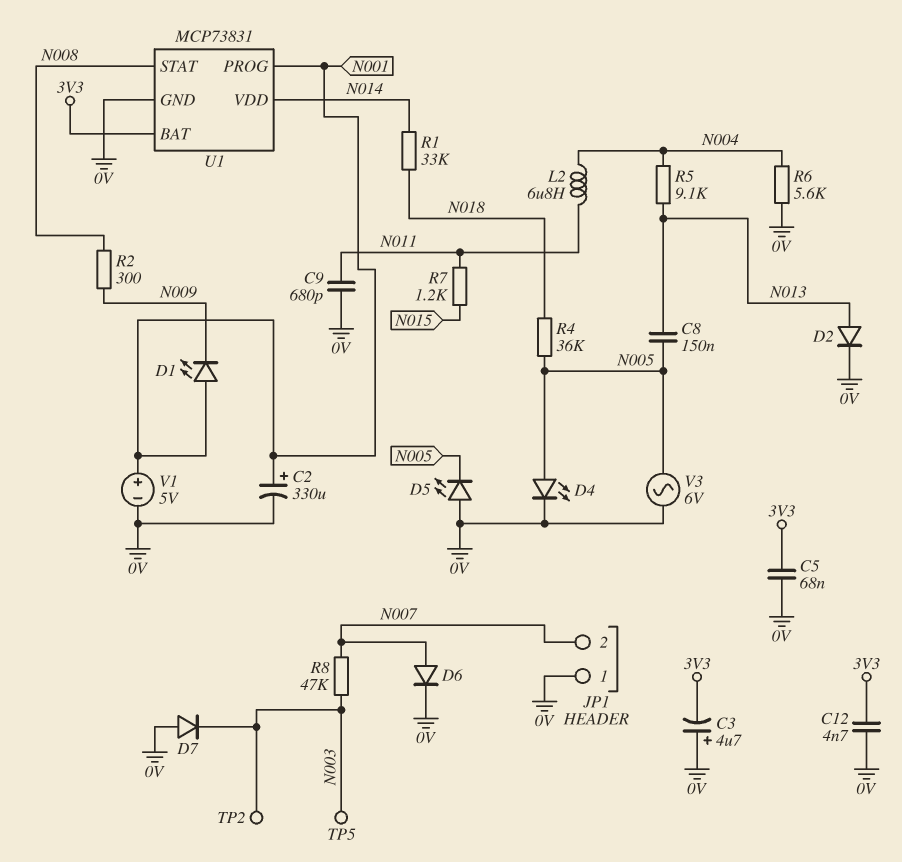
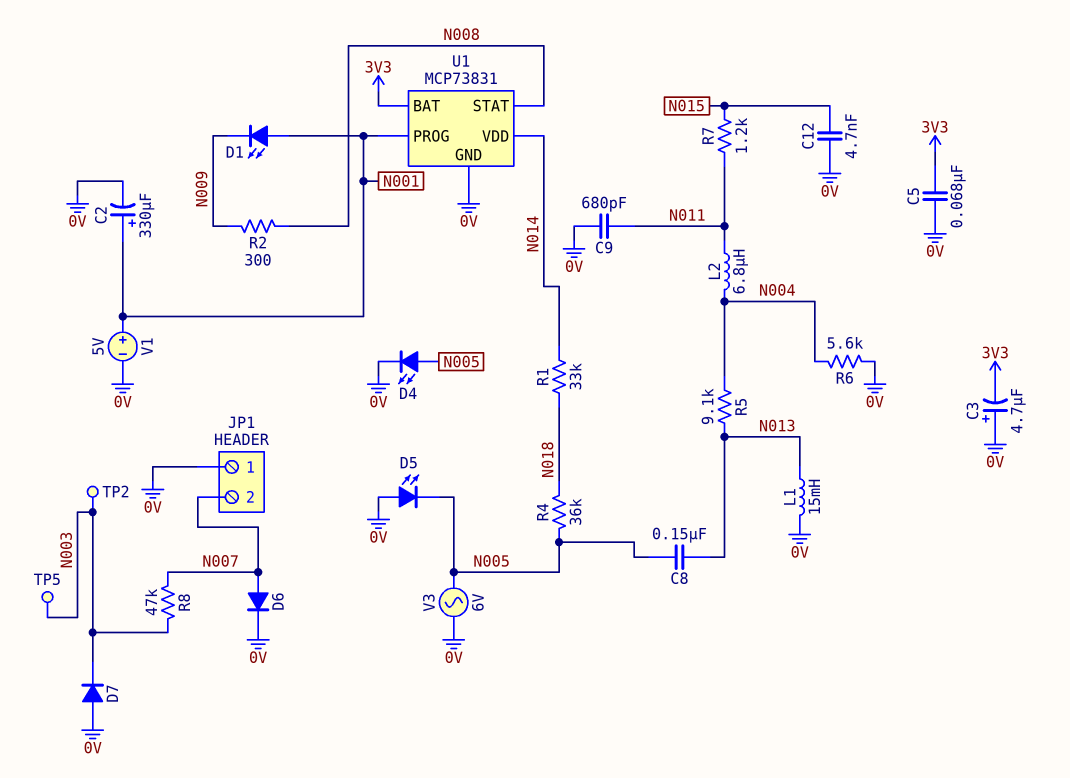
C12: 4.7nF (0V, 3V3) -> 4.7nF (0V, N015)
D2: diode (A N013, K 0V) -> none
L1: none -> 15mH (0V, N013)

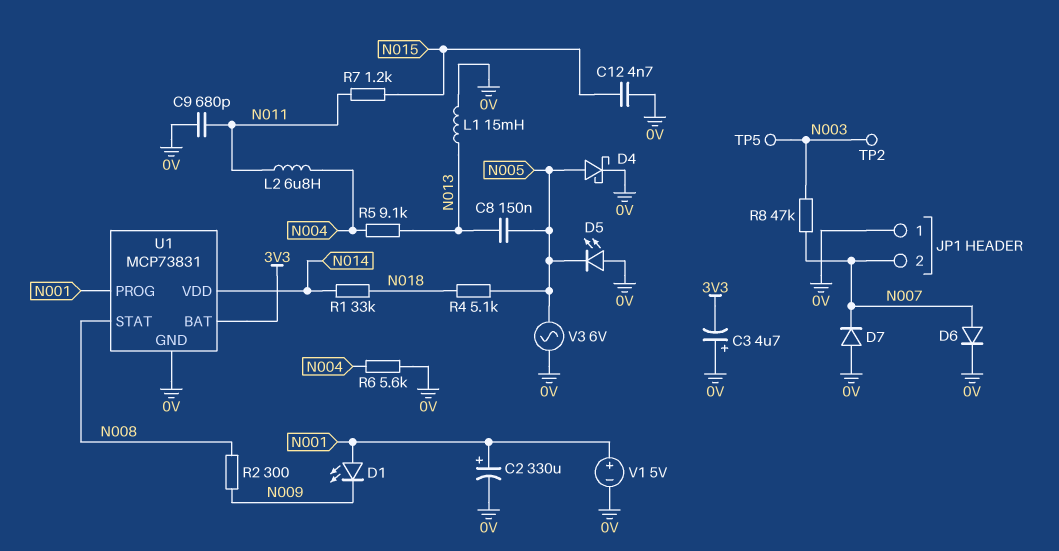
C5: 68nF (0V, 3V3) -> none
D4: LED (A N005, K 0V) -> schottky (A N005, K 0V)
D7: diode (A 0V, K N003) -> diode (A 0V, K N007)
R4: 36k (N005, N018) -> 5.1k (N005, N018)

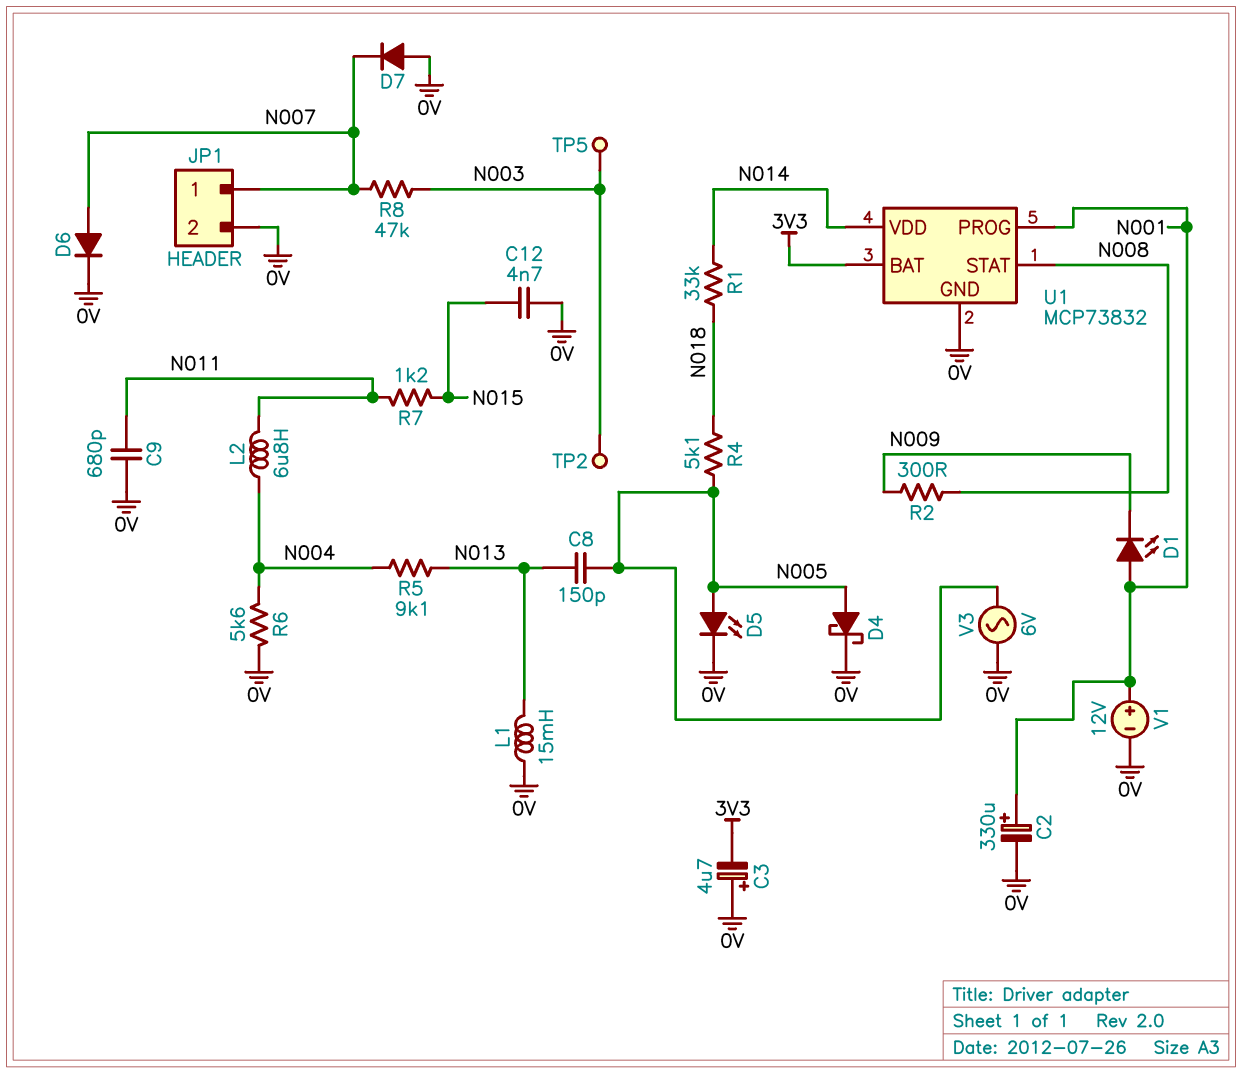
C8: 150nF (N005, N013) -> 150pF (N005, N013)
D5: LED (A 0V, K N005) -> LED (A N005, K 0V)
JP1 pin 1: 0V -> N007
JP1 pin 2: N007 -> 0V
U1: MCP73831 -> MCP73832
V1: 5V (plus N001, minus 0V) -> 12V (plus N001, minus 0V)

